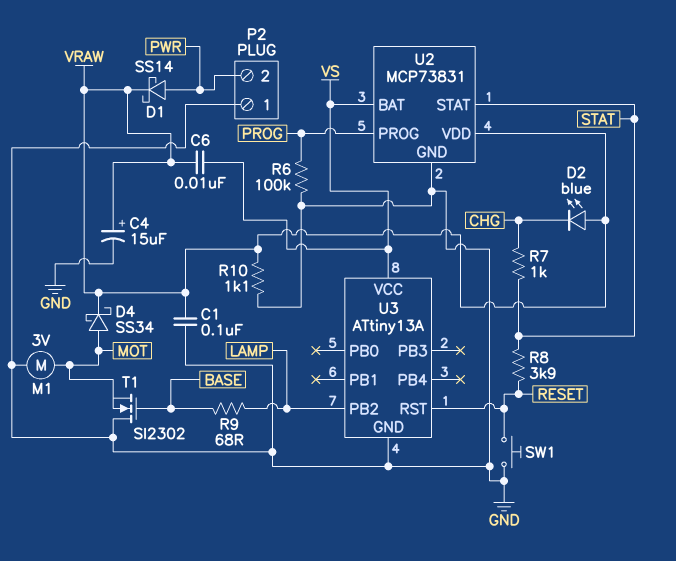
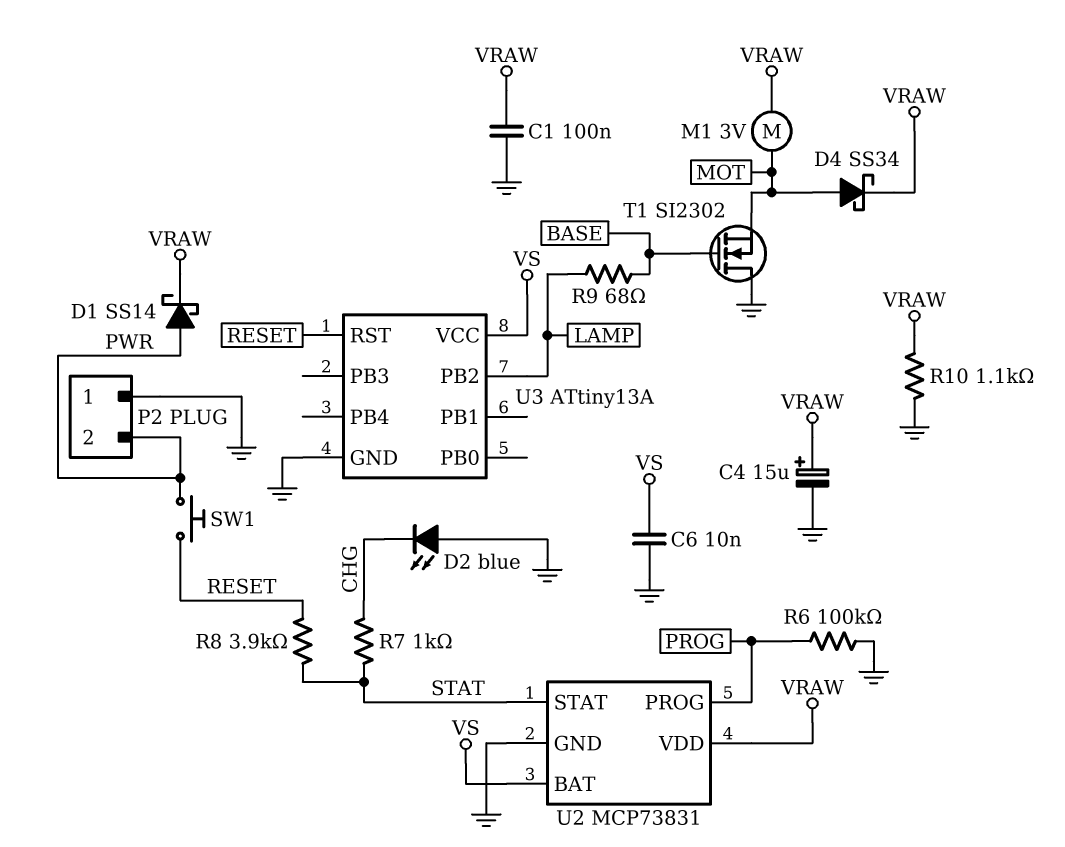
C6: 10nF (VRAW, VS) -> 10nF (GND, VS)
D2: LED blue (A VRAW, K CHG) -> LED blue (A GND, K CHG)
M1: motor 3V (GND, MOT) -> motor 3V (MOT, VRAW)
SW1: button (GND, RESET) -> button (PWR, RESET)

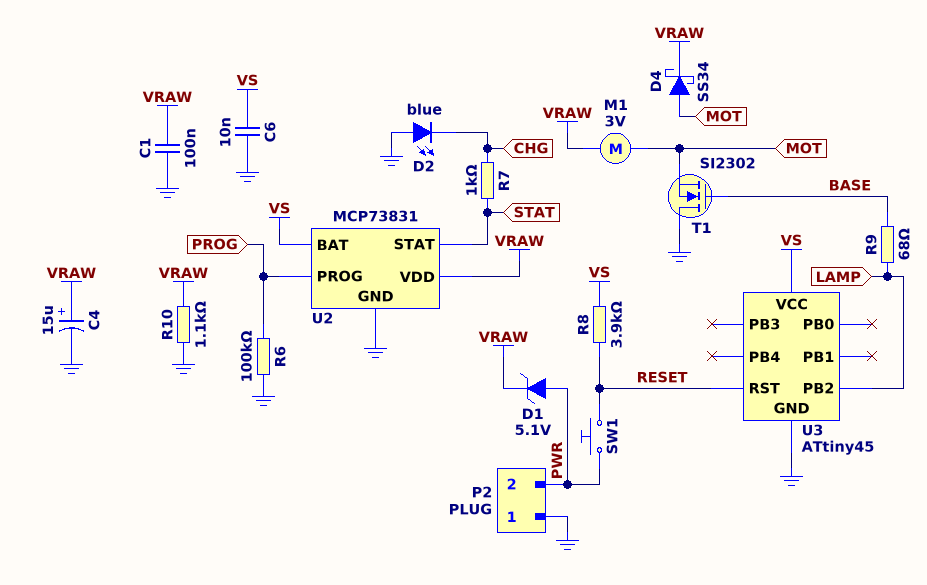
D1: schottky SS14 (A PWR, K VRAW) -> zener 5.1V (A PWR, K VRAW)
R8: 3.9k (RESET, STAT) -> 3.9k (RESET, VS)
U3: ATtiny13A -> ATtiny45

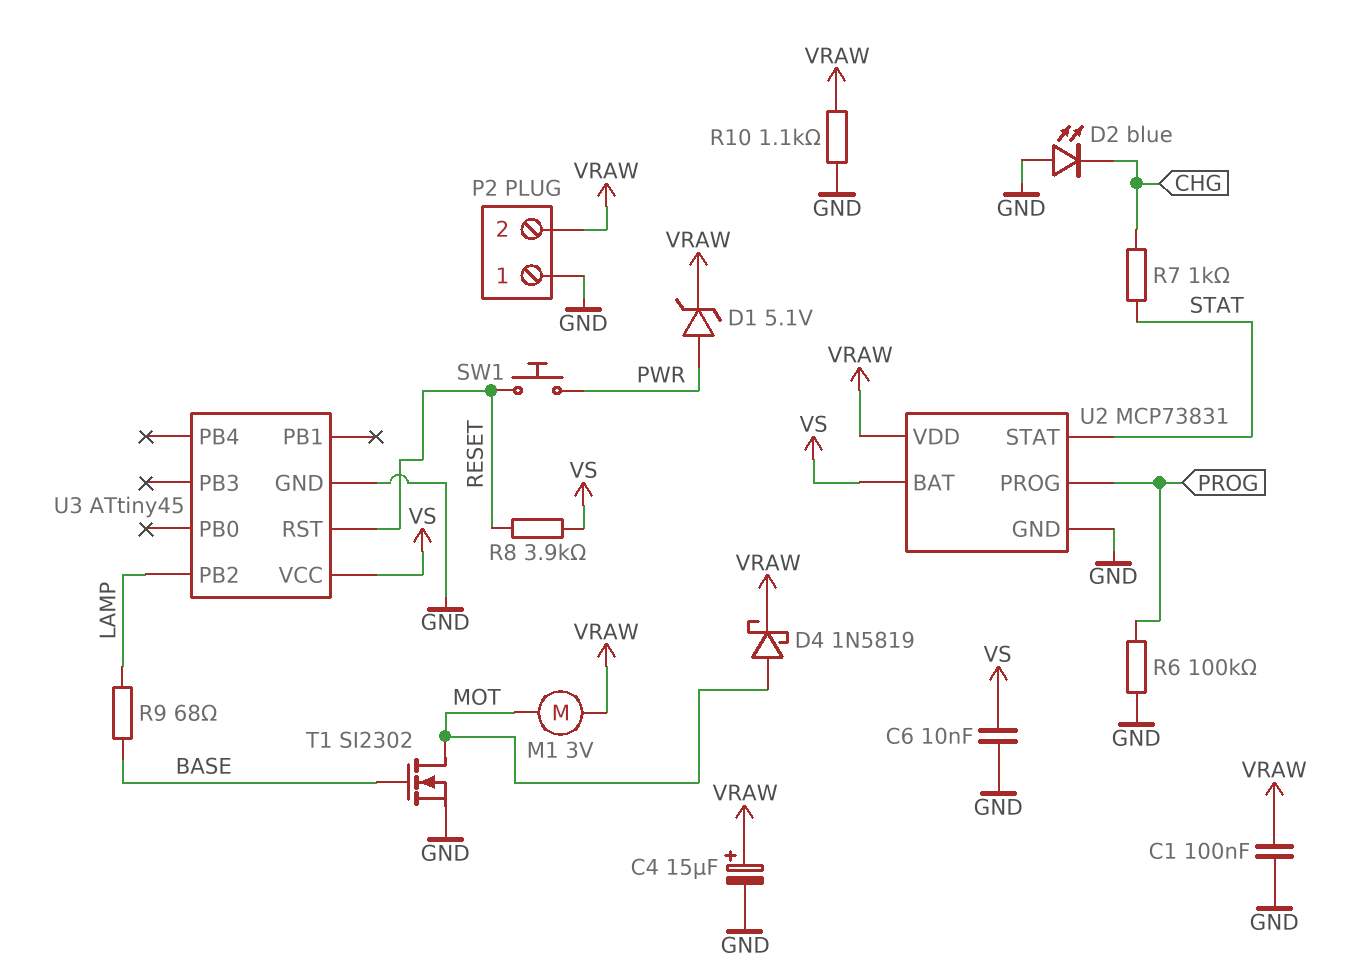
D4: schottky SS34 (A MOT, K VRAW) -> schottky 1N5819 (A MOT, K VRAW)
P2 pin 2: PWR -> VRAW
T1: NMOS SI2302 (G BASE, D GND, S MOT) -> NMOS SI2302 (G BASE, D MOT, S GND)

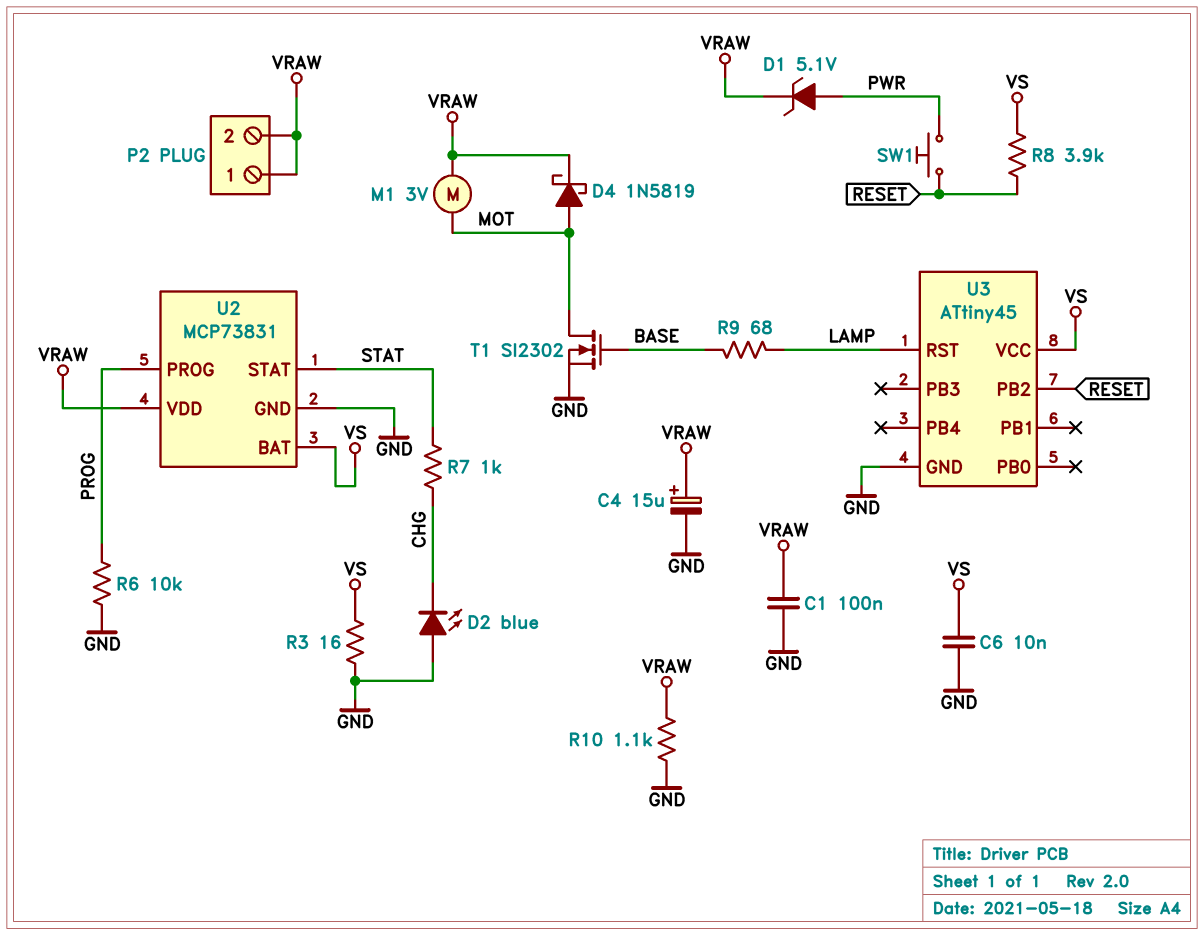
P2 pin 1: GND -> VRAW
R3: none -> 16 (GND, VS)
R6: 100k (GND, PROG) -> 10k (GND, PROG)
U3 pin PB2: LAMP -> RESET
U3 pin RST: RESET -> LAMP

